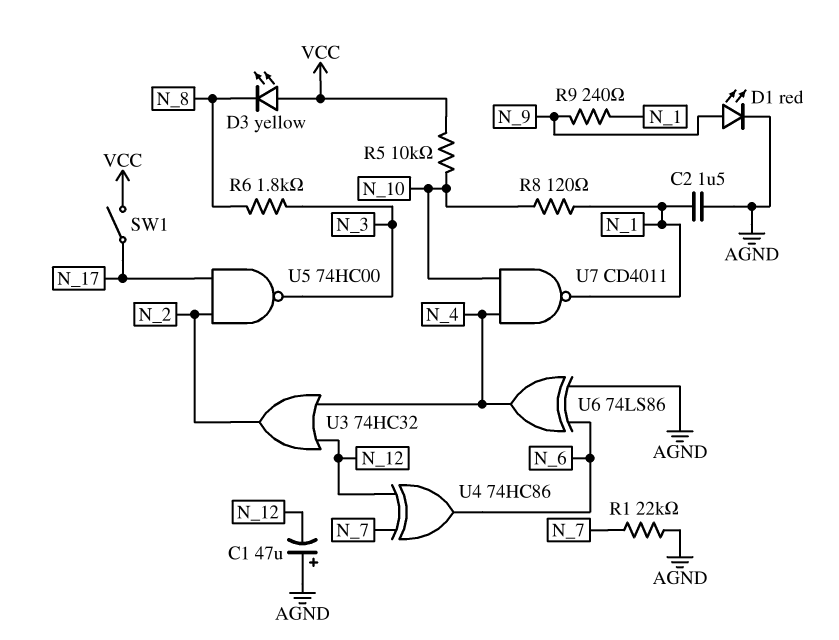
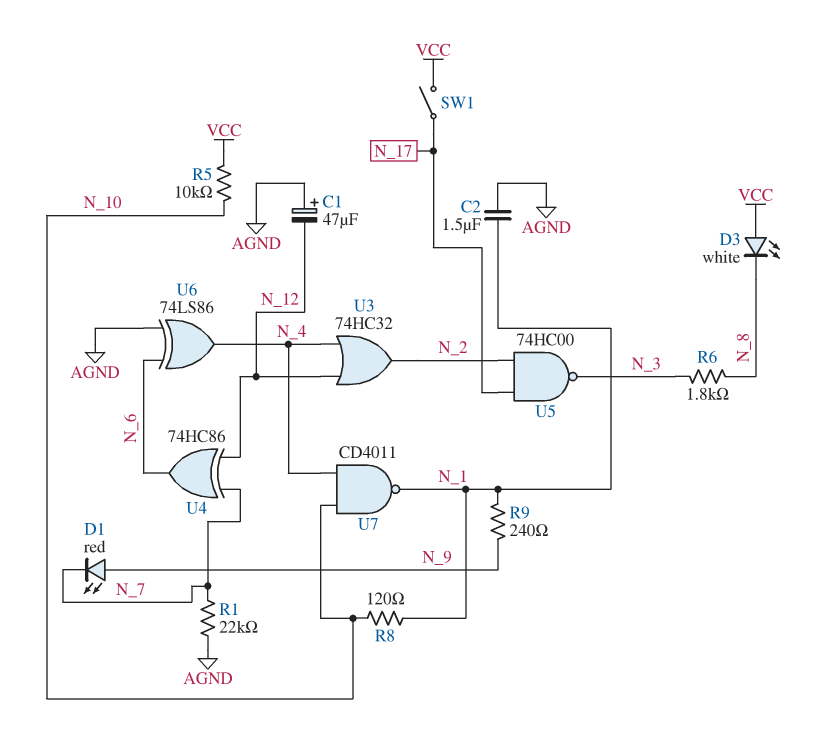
D1: LED red (A N_9, K AGND) -> LED red (A N_9, K N_7)
D3: LED yellow (A VCC, K N_8) -> LED white (A VCC, K N_8)

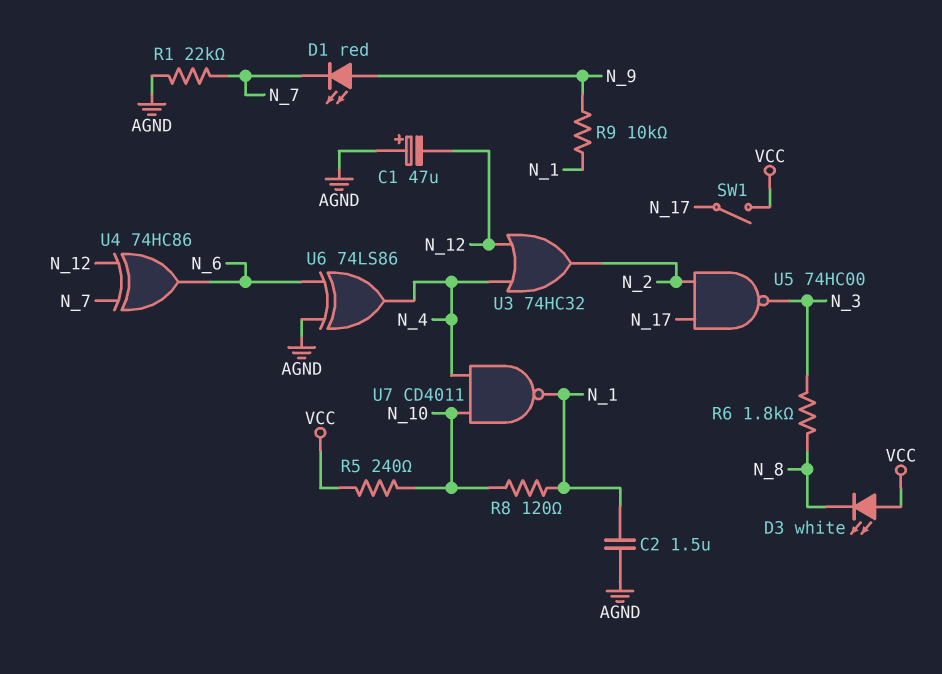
R5: 10k (N_10, VCC) -> 240 (N_10, VCC)
R9: 240 (N_1, N_9) -> 10k (N_1, N_9)

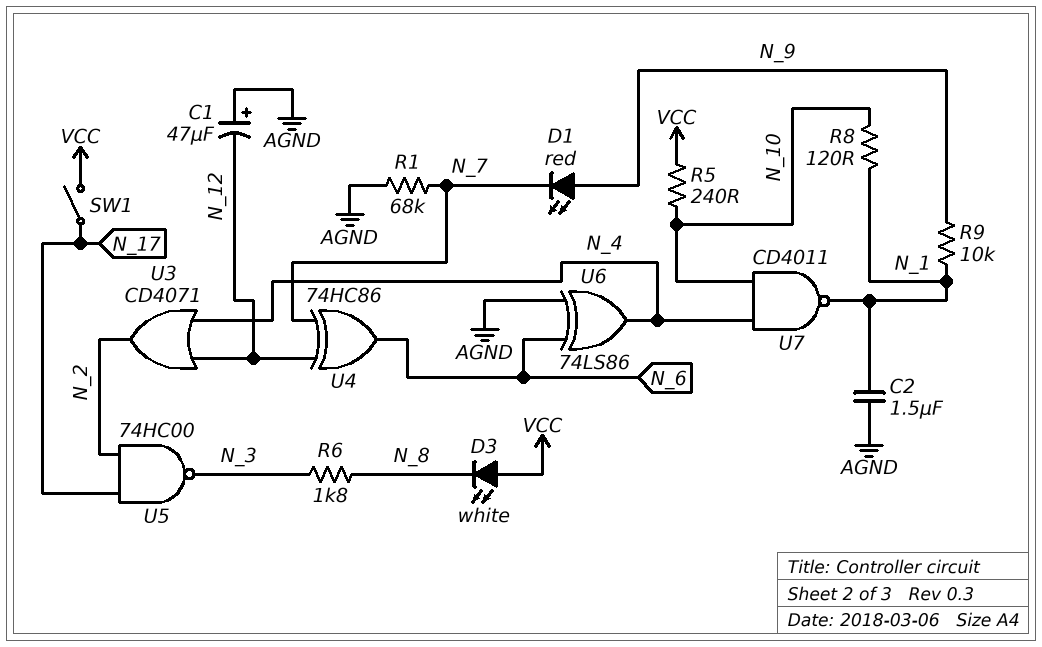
R1: 22k (AGND, N_7) -> 68k (AGND, N_7)
U3: OR 74HC32 (in N_4, in N_12, out N_2) -> OR CD4071 (in N_4, in N_12, out N_2)

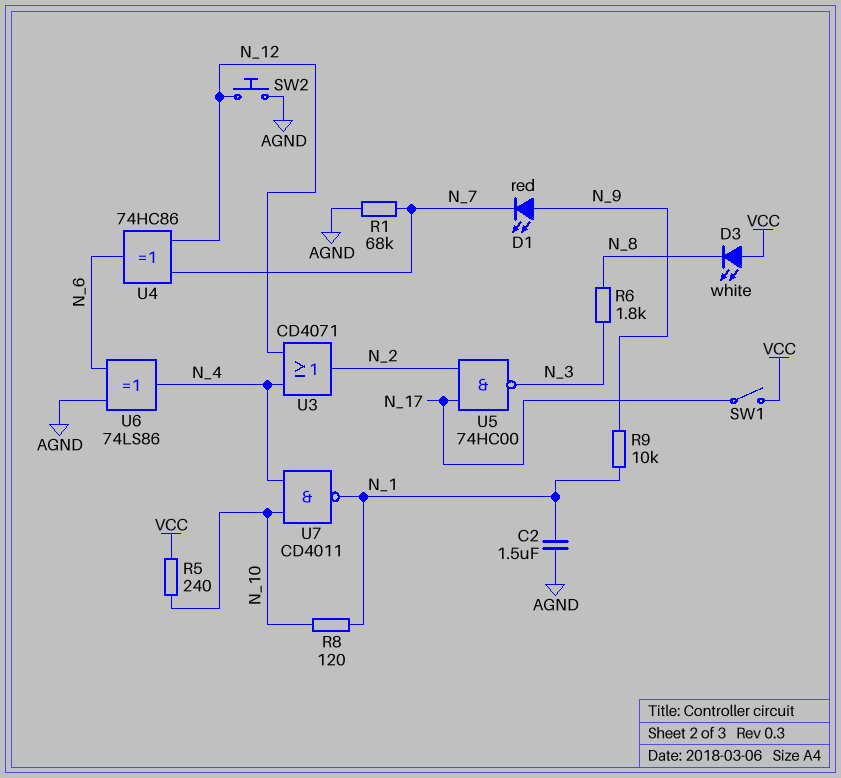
C1: 47uF (plus AGND, minus N_12) -> none
SW2: none -> button (AGND, N_12)

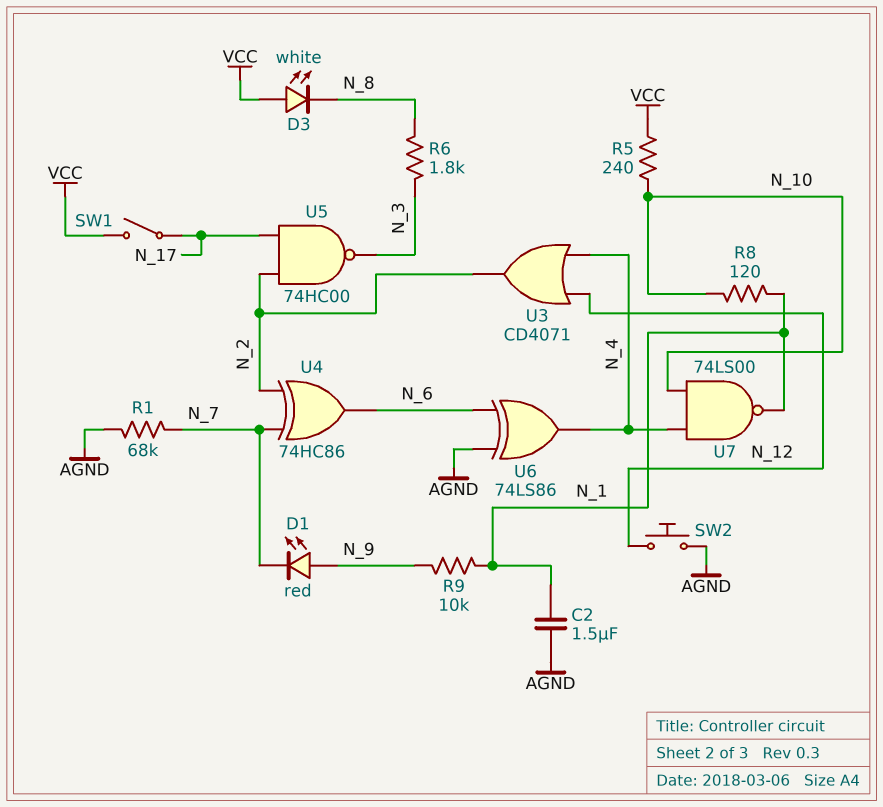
U4: XOR 74HC86 (in N_7, in N_12, out N_6) -> XOR 74HC86 (in N_2, in N_7, out N_6)
U7: NAND CD4011 (in N_4, in N_10, out N_1) -> NAND 74LS00 (in N_4, in N_10, out N_1)

